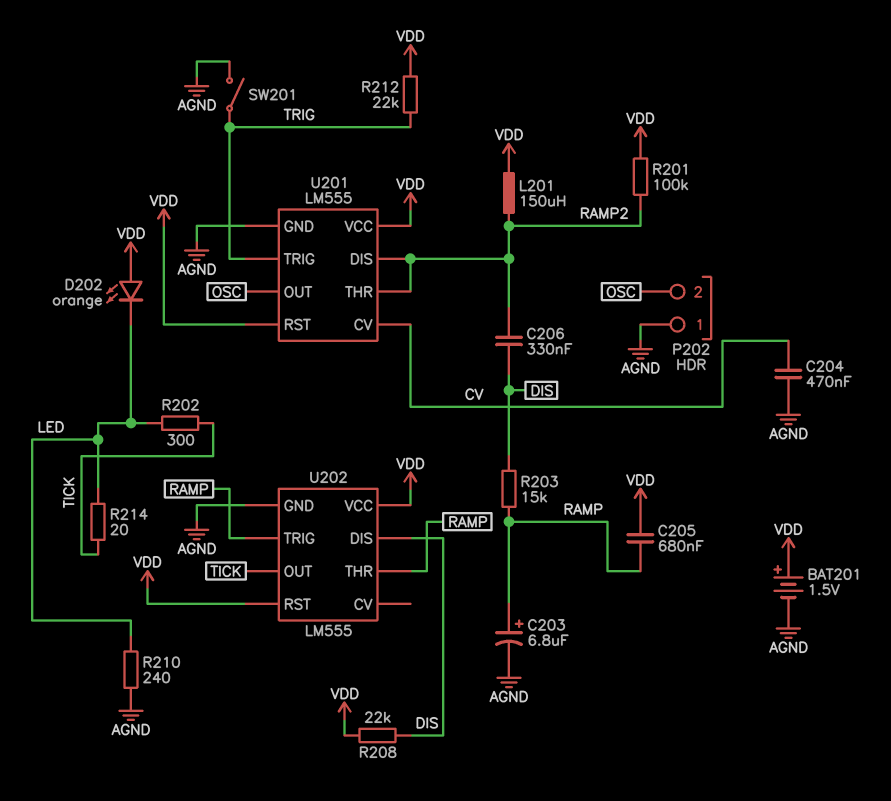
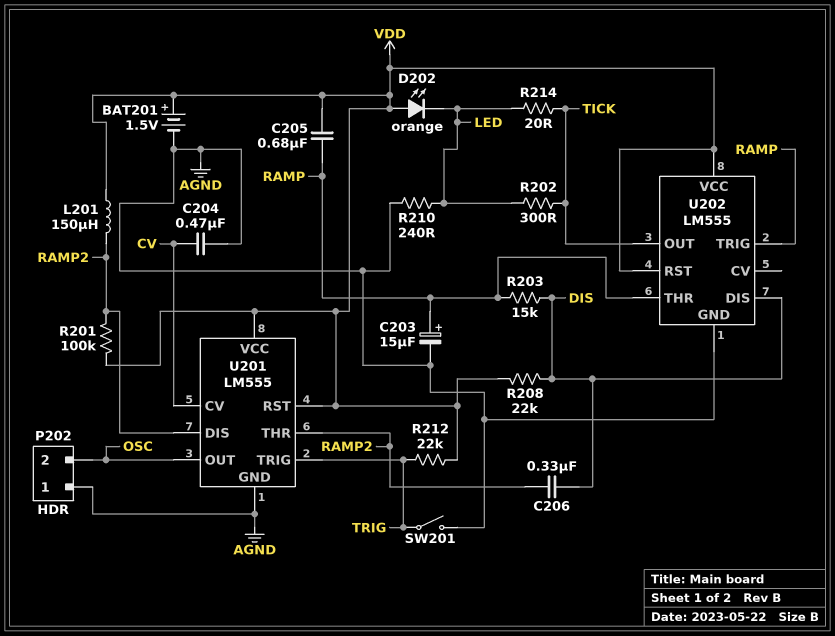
C203: 6.8uF (plus RAMP, minus AGND) -> 15uF (plus RAMP, minus AGND)

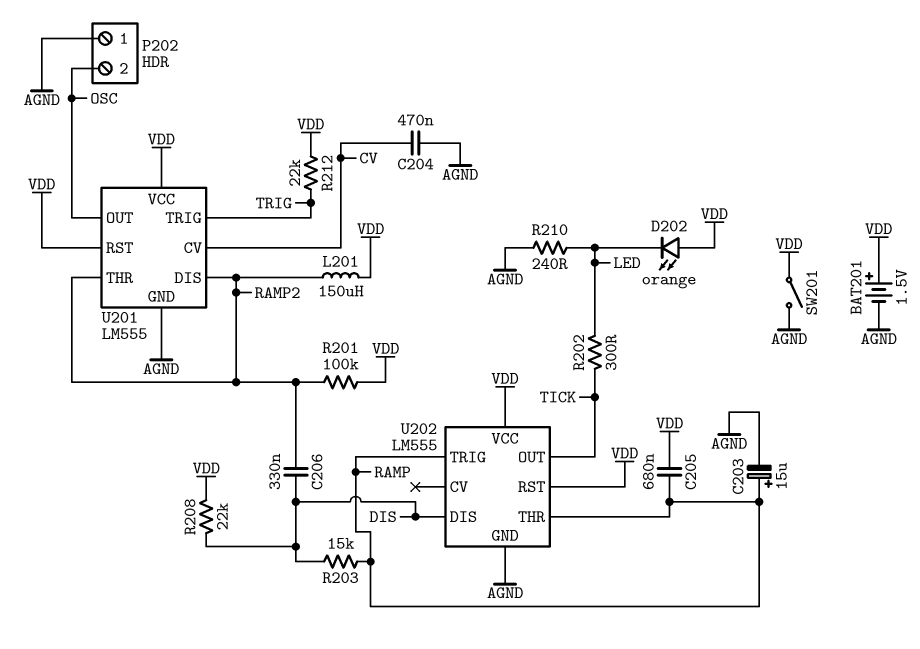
R214: 20 (LED, TICK) -> none
SW201: switch (AGND, TRIG) -> switch (AGND, VDD)

